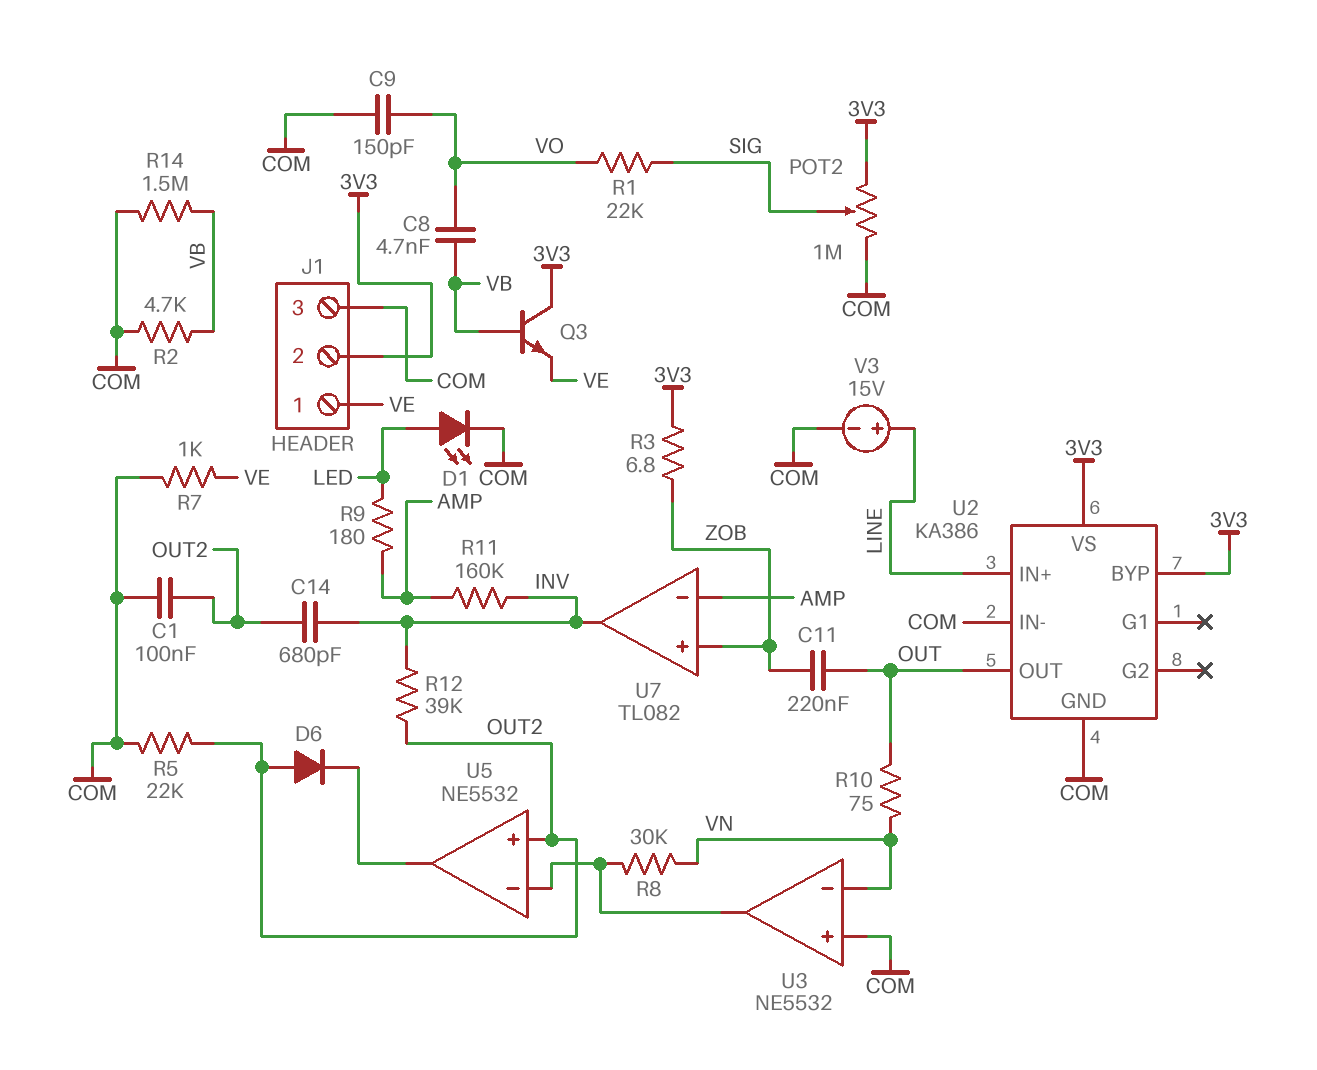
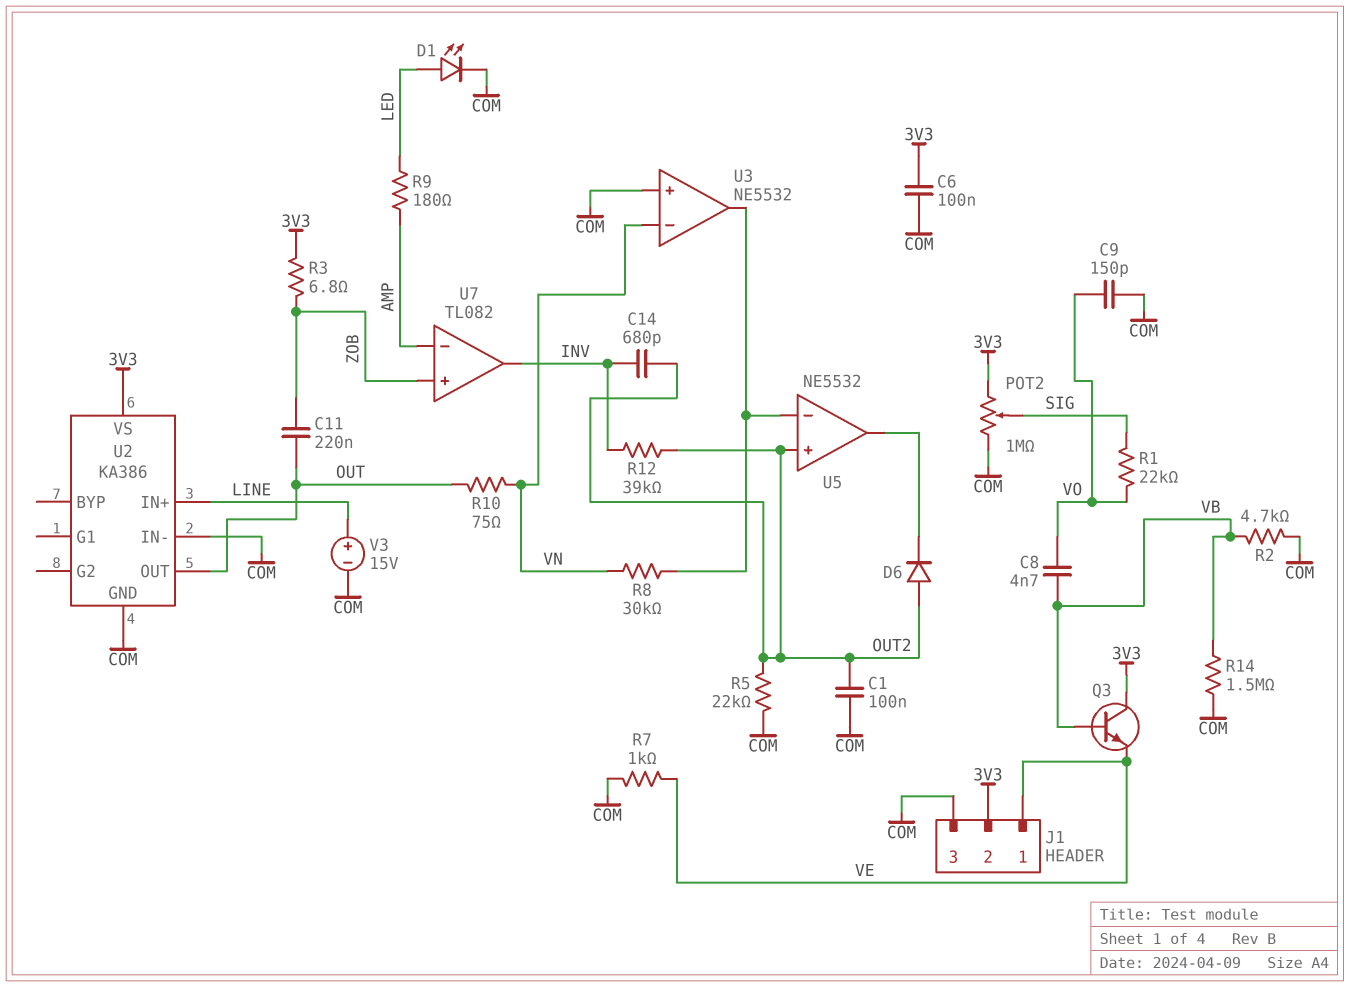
C6: none -> 100nF (3V3, COM)
R11: 160k (AMP, INV) -> none
U2 pin BYP: 3V3 -> none

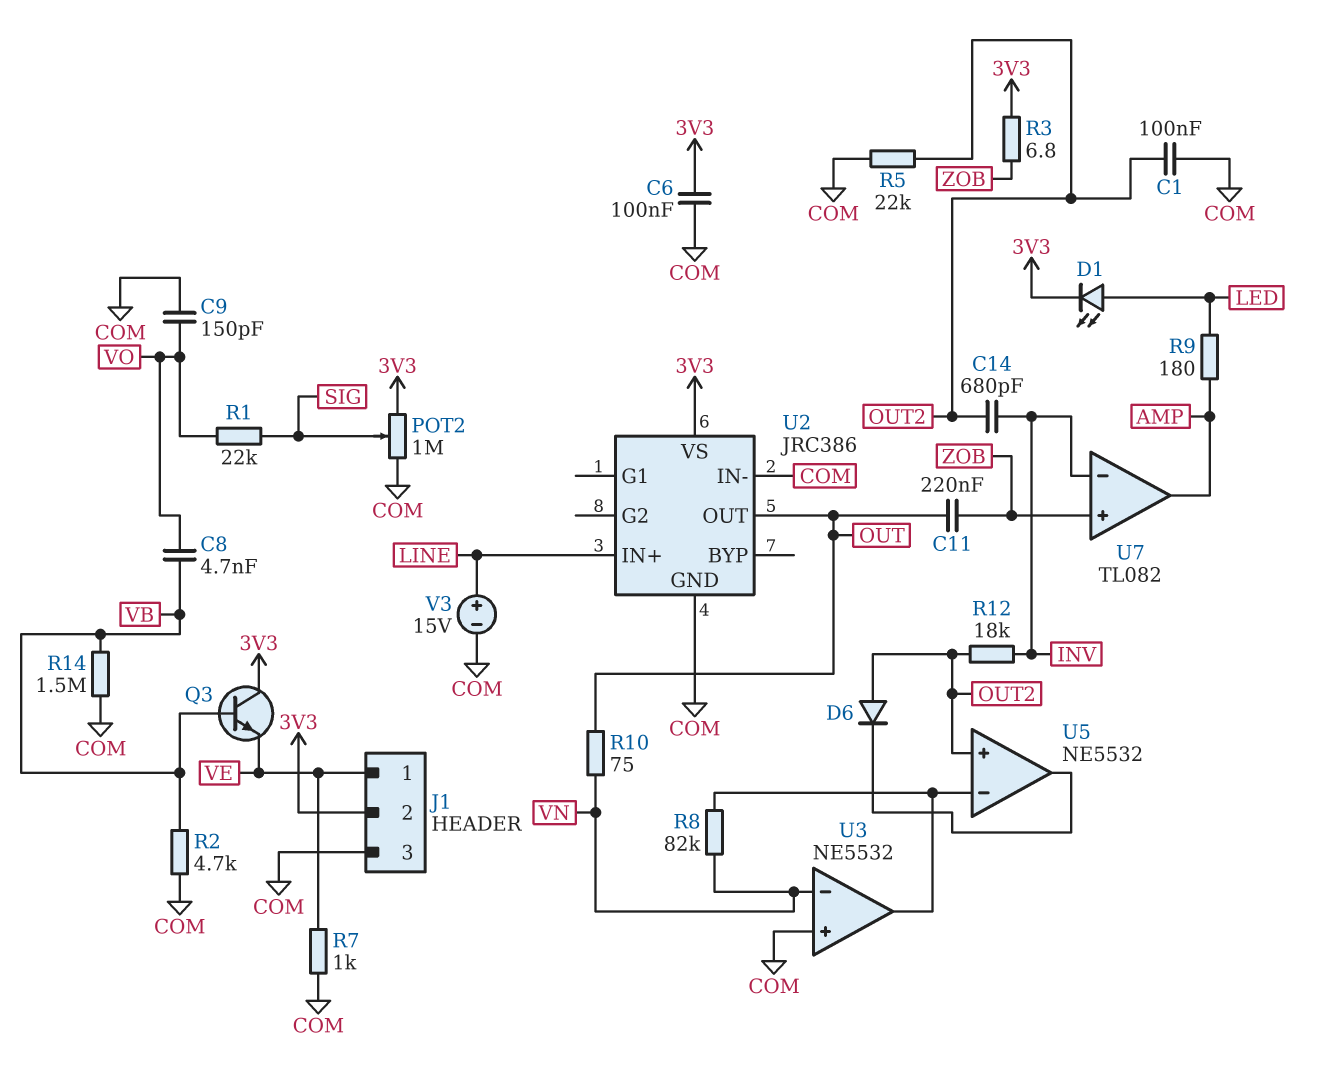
D1: LED (A LED, K COM) -> LED (A LED, K 3V3)
R8: 30k (U3/out, VN) -> 82k (U3/out, VN)
R12: 39k (INV, OUT2) -> 18k (INV, OUT2)
U2: KA386 -> JRC386
U7 pin in-: AMP -> INV
U7 pin out: INV -> AMP

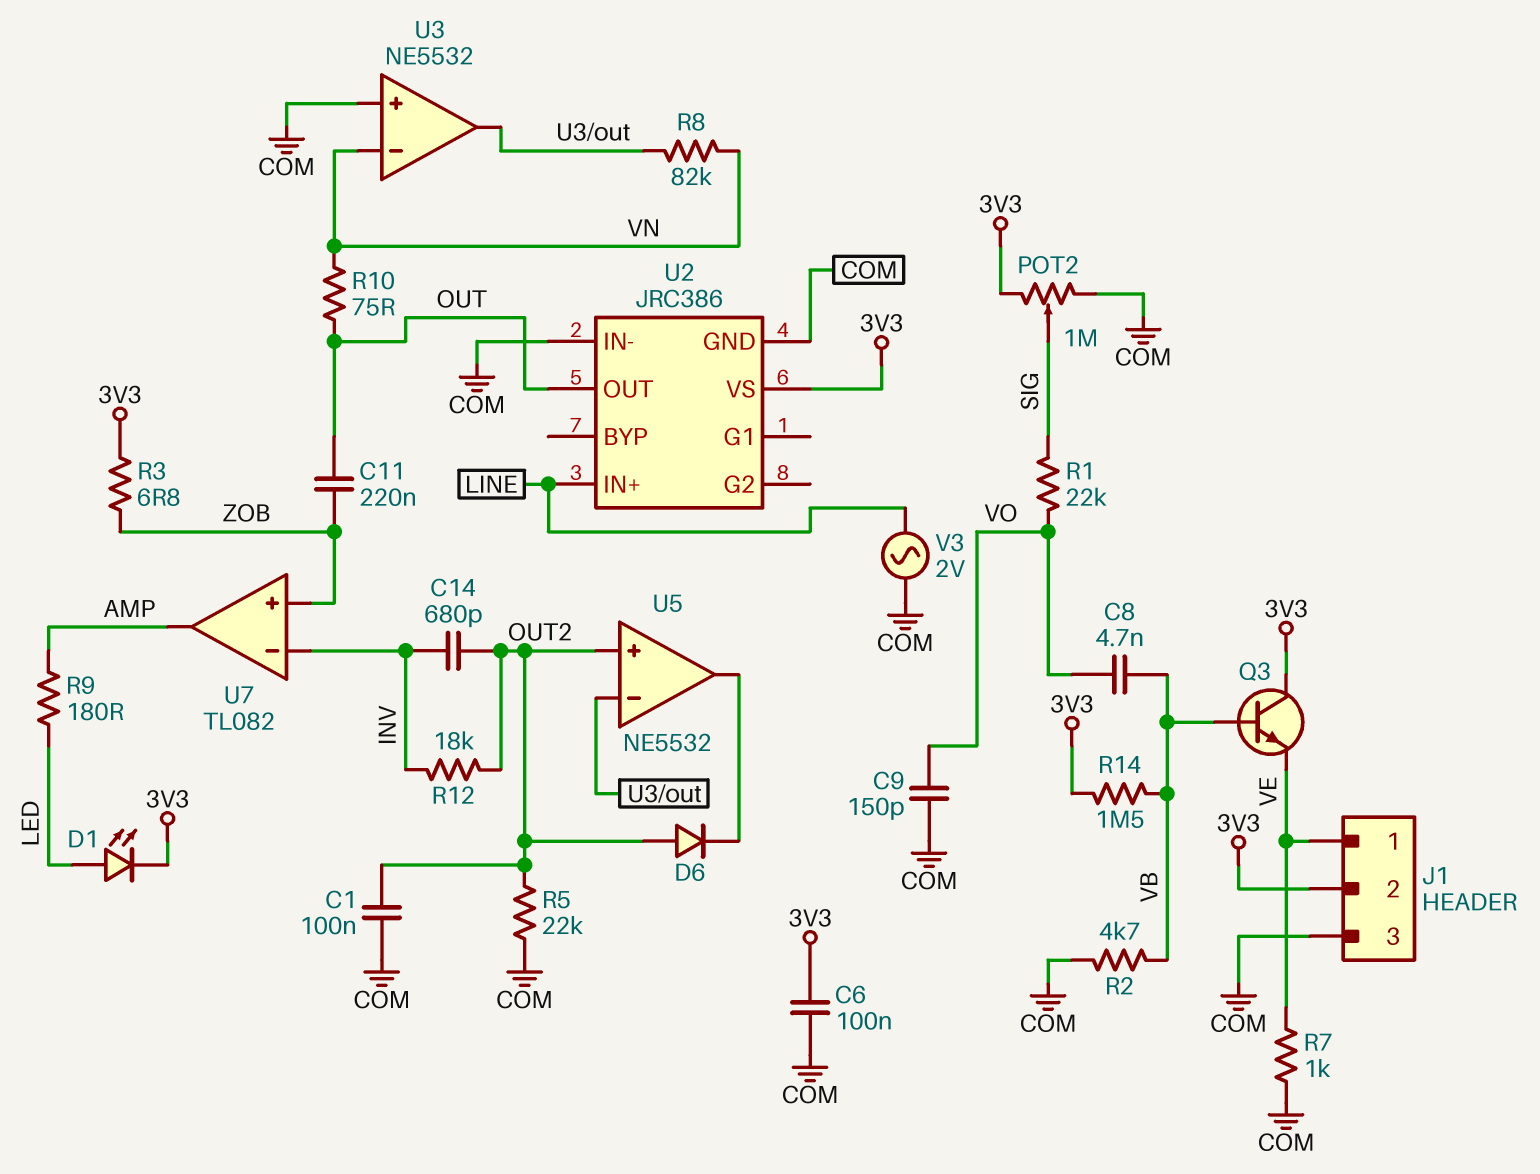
R14: 1.5M (COM, VB) -> 1.5M (3V3, VB)
V3: 15V (plus LINE, minus COM) -> AC 2V (COM, LINE)

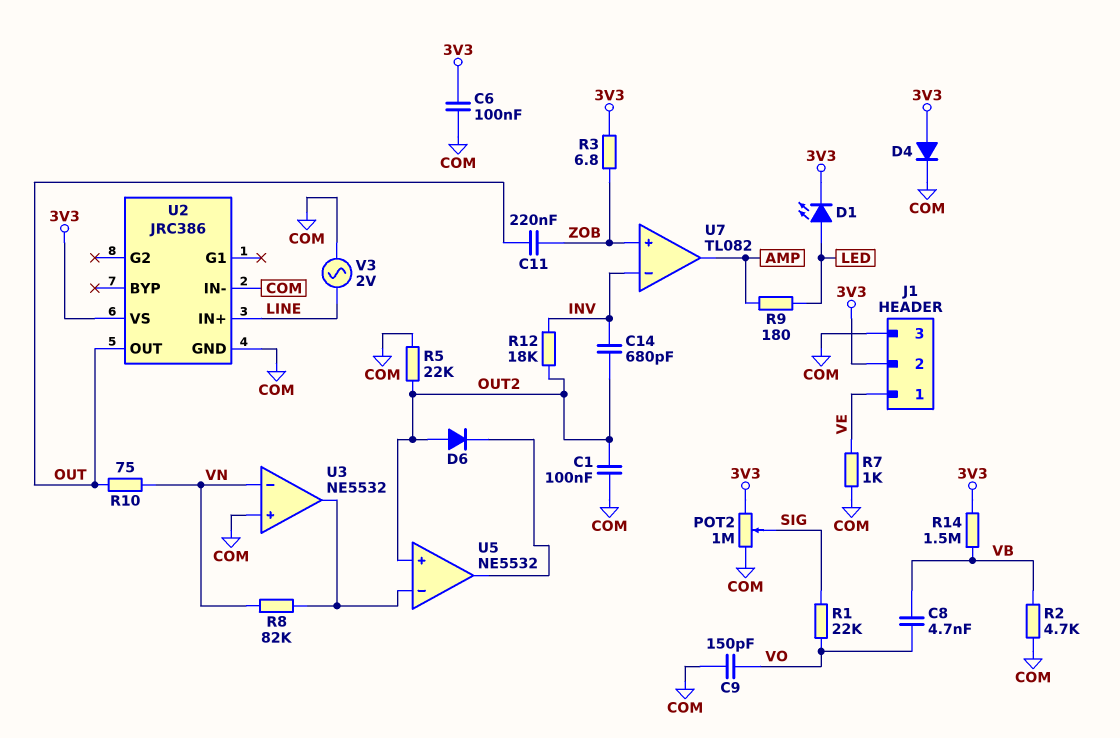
D4: none -> diode (A 3V3, K COM)
Q3: NPN (B VB, C 3V3, E VE) -> none

